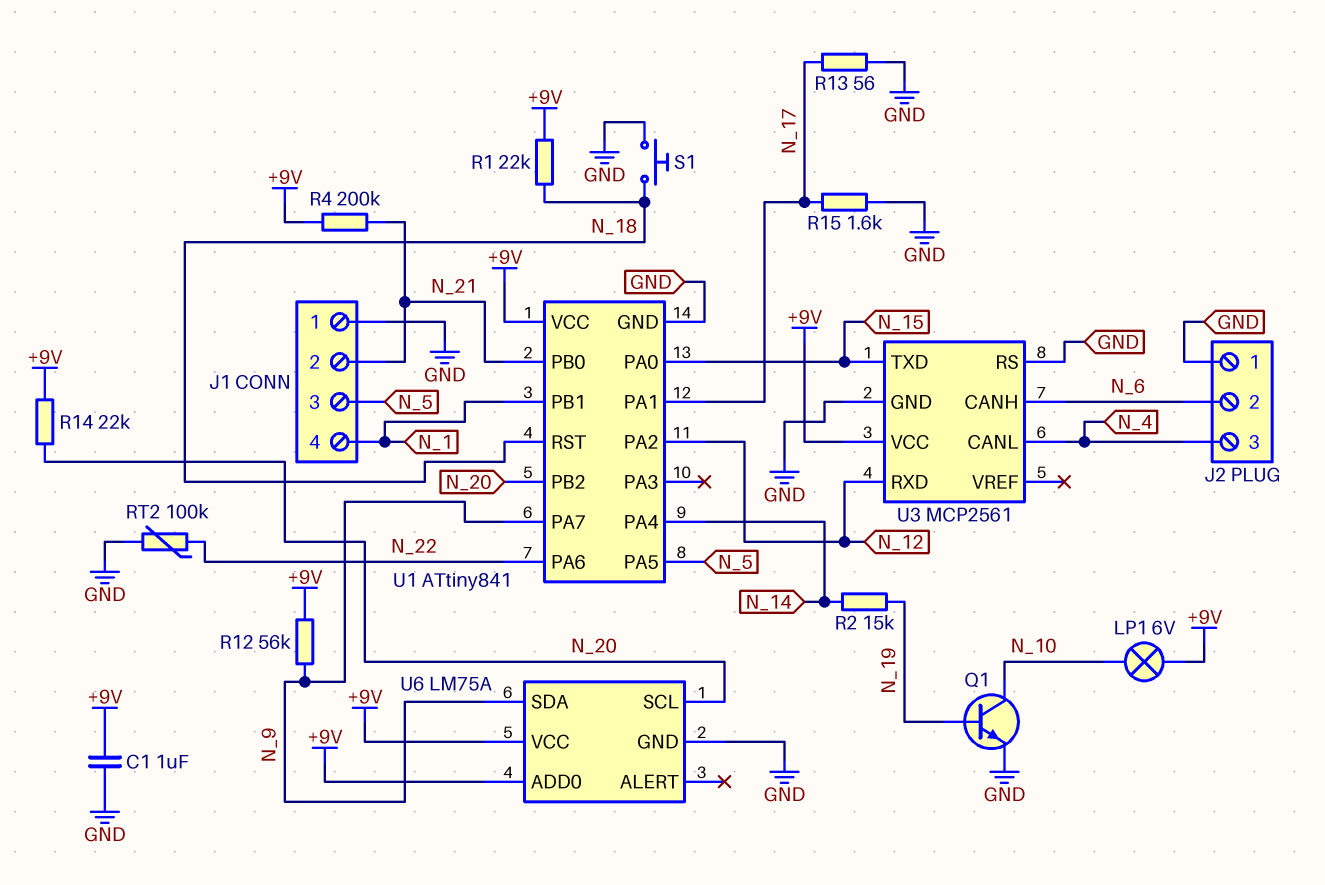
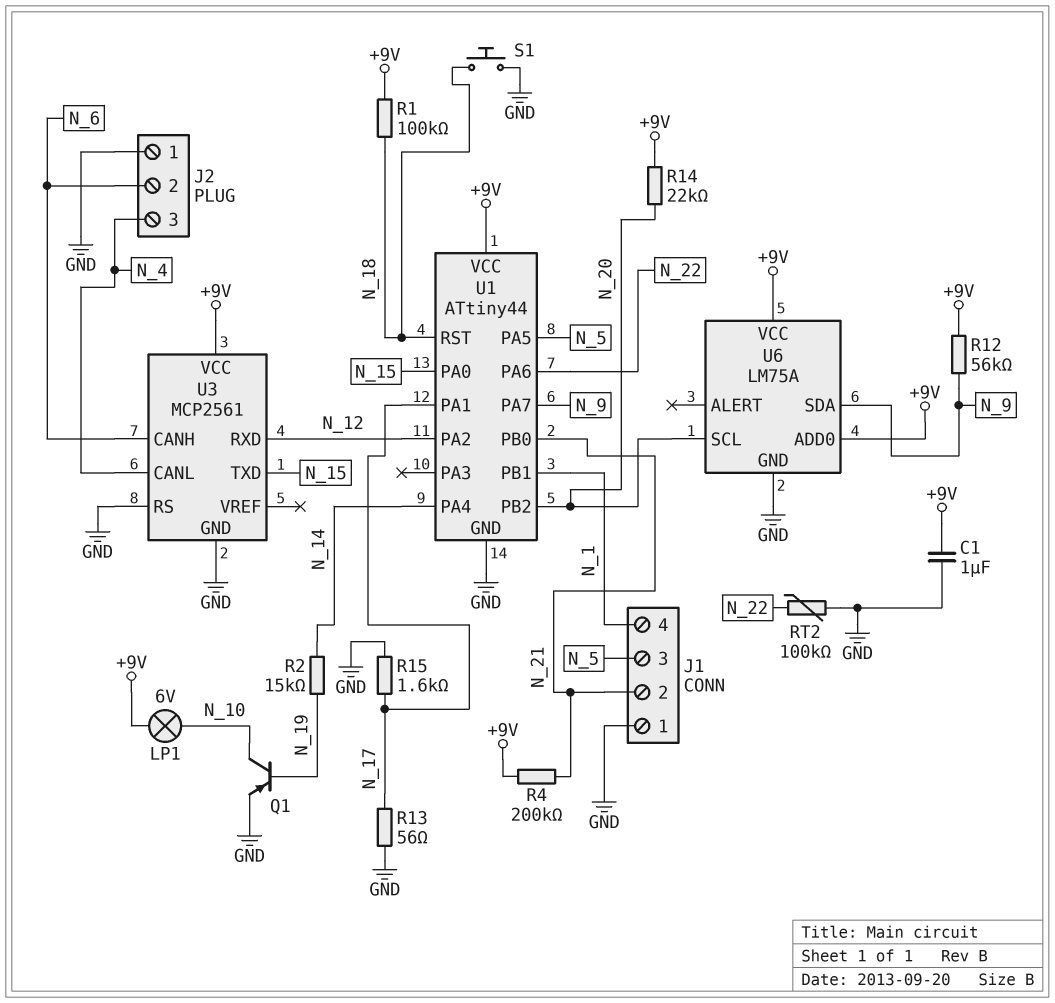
Q1: NPN (B N_19, C N_10, E GND) -> PNP (B N_19, C N_10, E GND)
R1: 22k (+9V, N_18) -> 100k (+9V, N_18)
U1: ATtiny841 -> ATtiny44

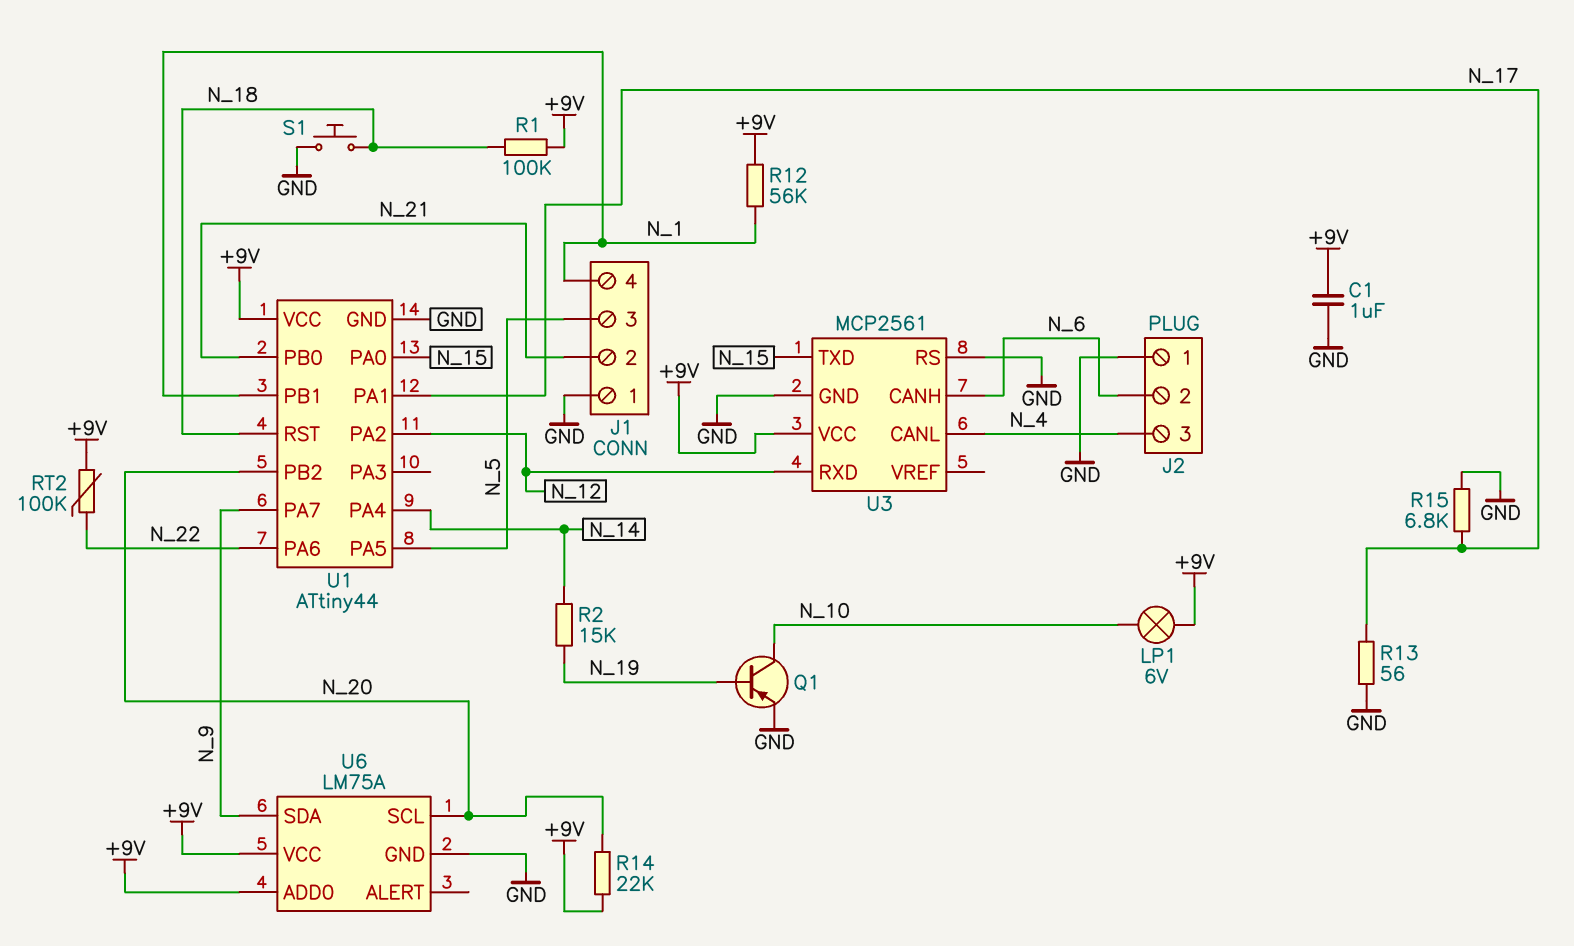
R4: 200k (+9V, N_21) -> none
R12: 56k (+9V, N_9) -> 56k (+9V, N_1)
R15: 1.6k (GND, N_17) -> 6.8k (GND, N_17)
RT2: 100k (GND, N_22) -> 100k (+9V, N_22)

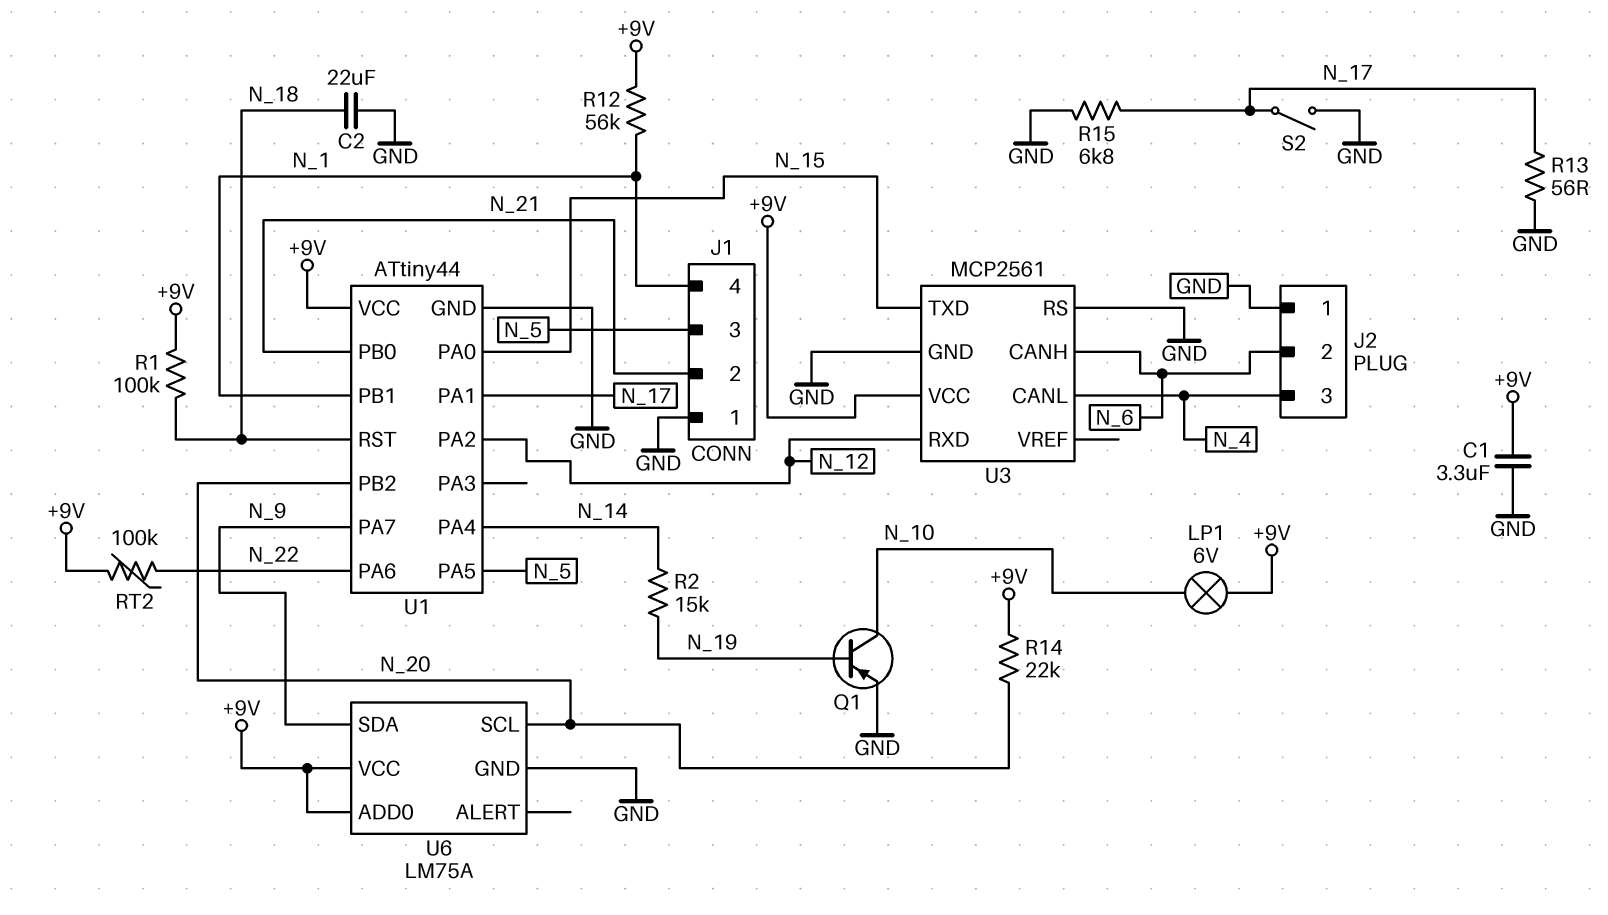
C1: 1uF (+9V, GND) -> 3.3uF (+9V, GND)
C2: none -> 22uF (GND, N_18)
S1: button (GND, N_18) -> none
S2: none -> switch (GND, N_17)

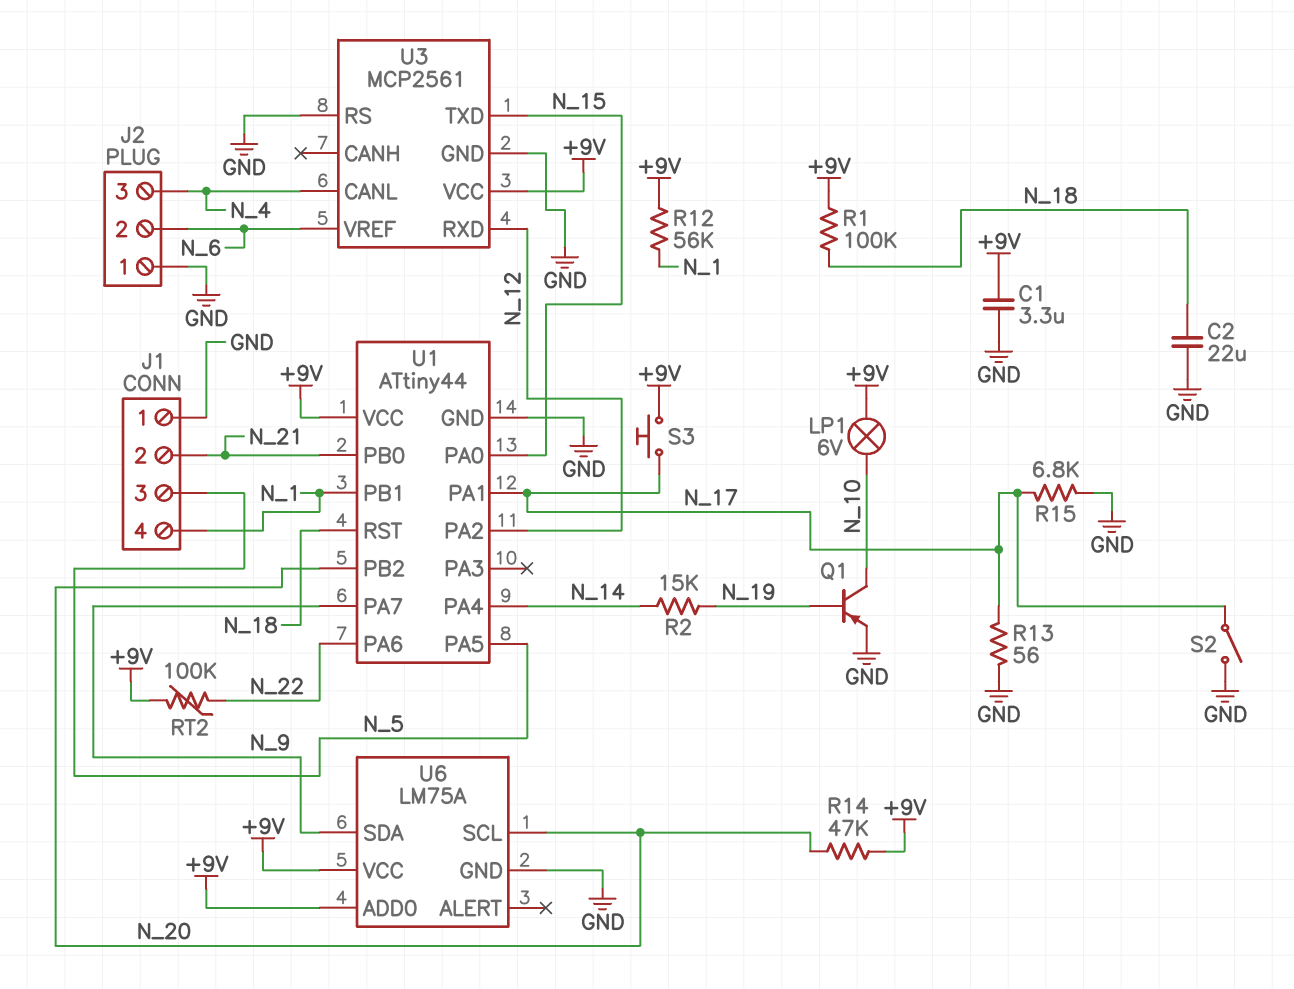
R14: 22k (+9V, N_20) -> 47k (+9V, N_20)
S3: none -> button (+9V, N_17)
U3 pin CANH: N_6 -> none
U3 pin VREF: none -> N_6

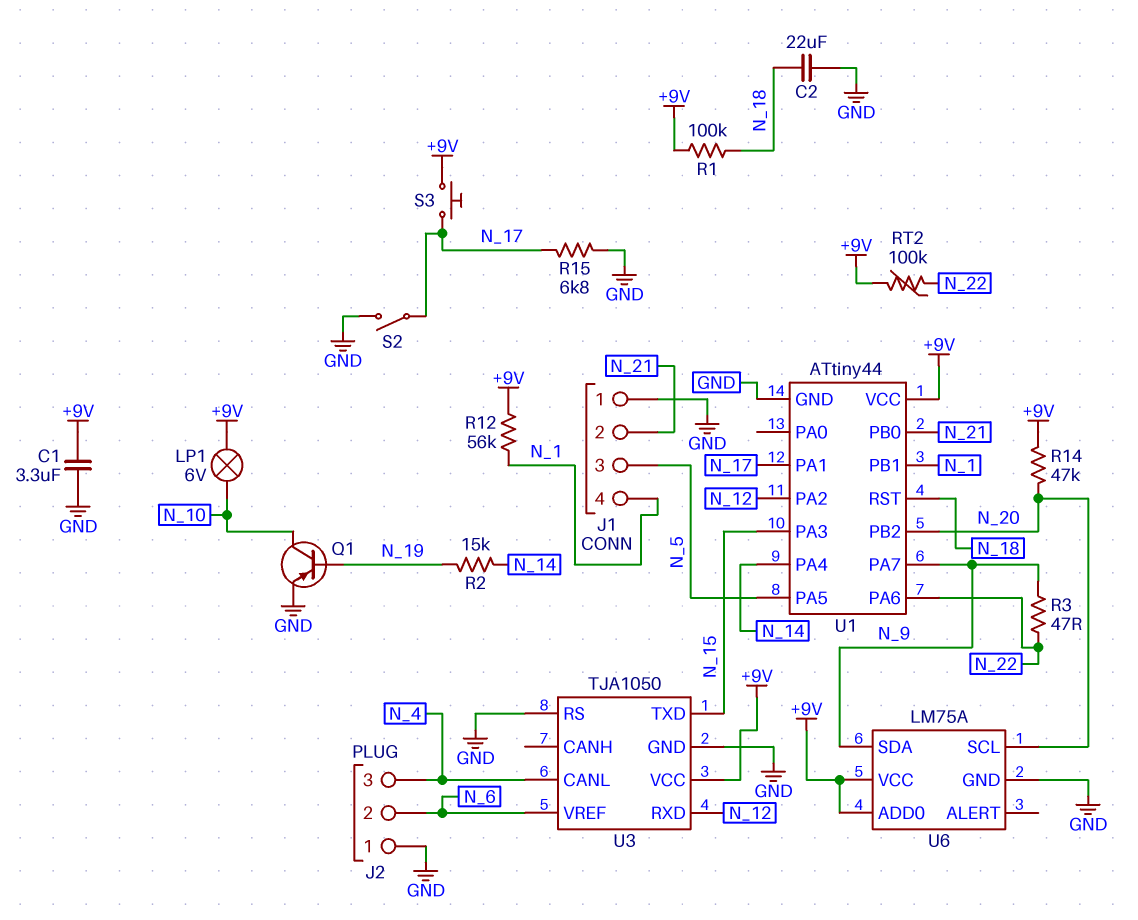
R3: none -> 47 (N_9, N_22)
R13: 56 (GND, N_17) -> none
U1 pin PA0: N_15 -> none
U1 pin PA3: none -> N_15
U3: MCP2561 -> TJA1050

